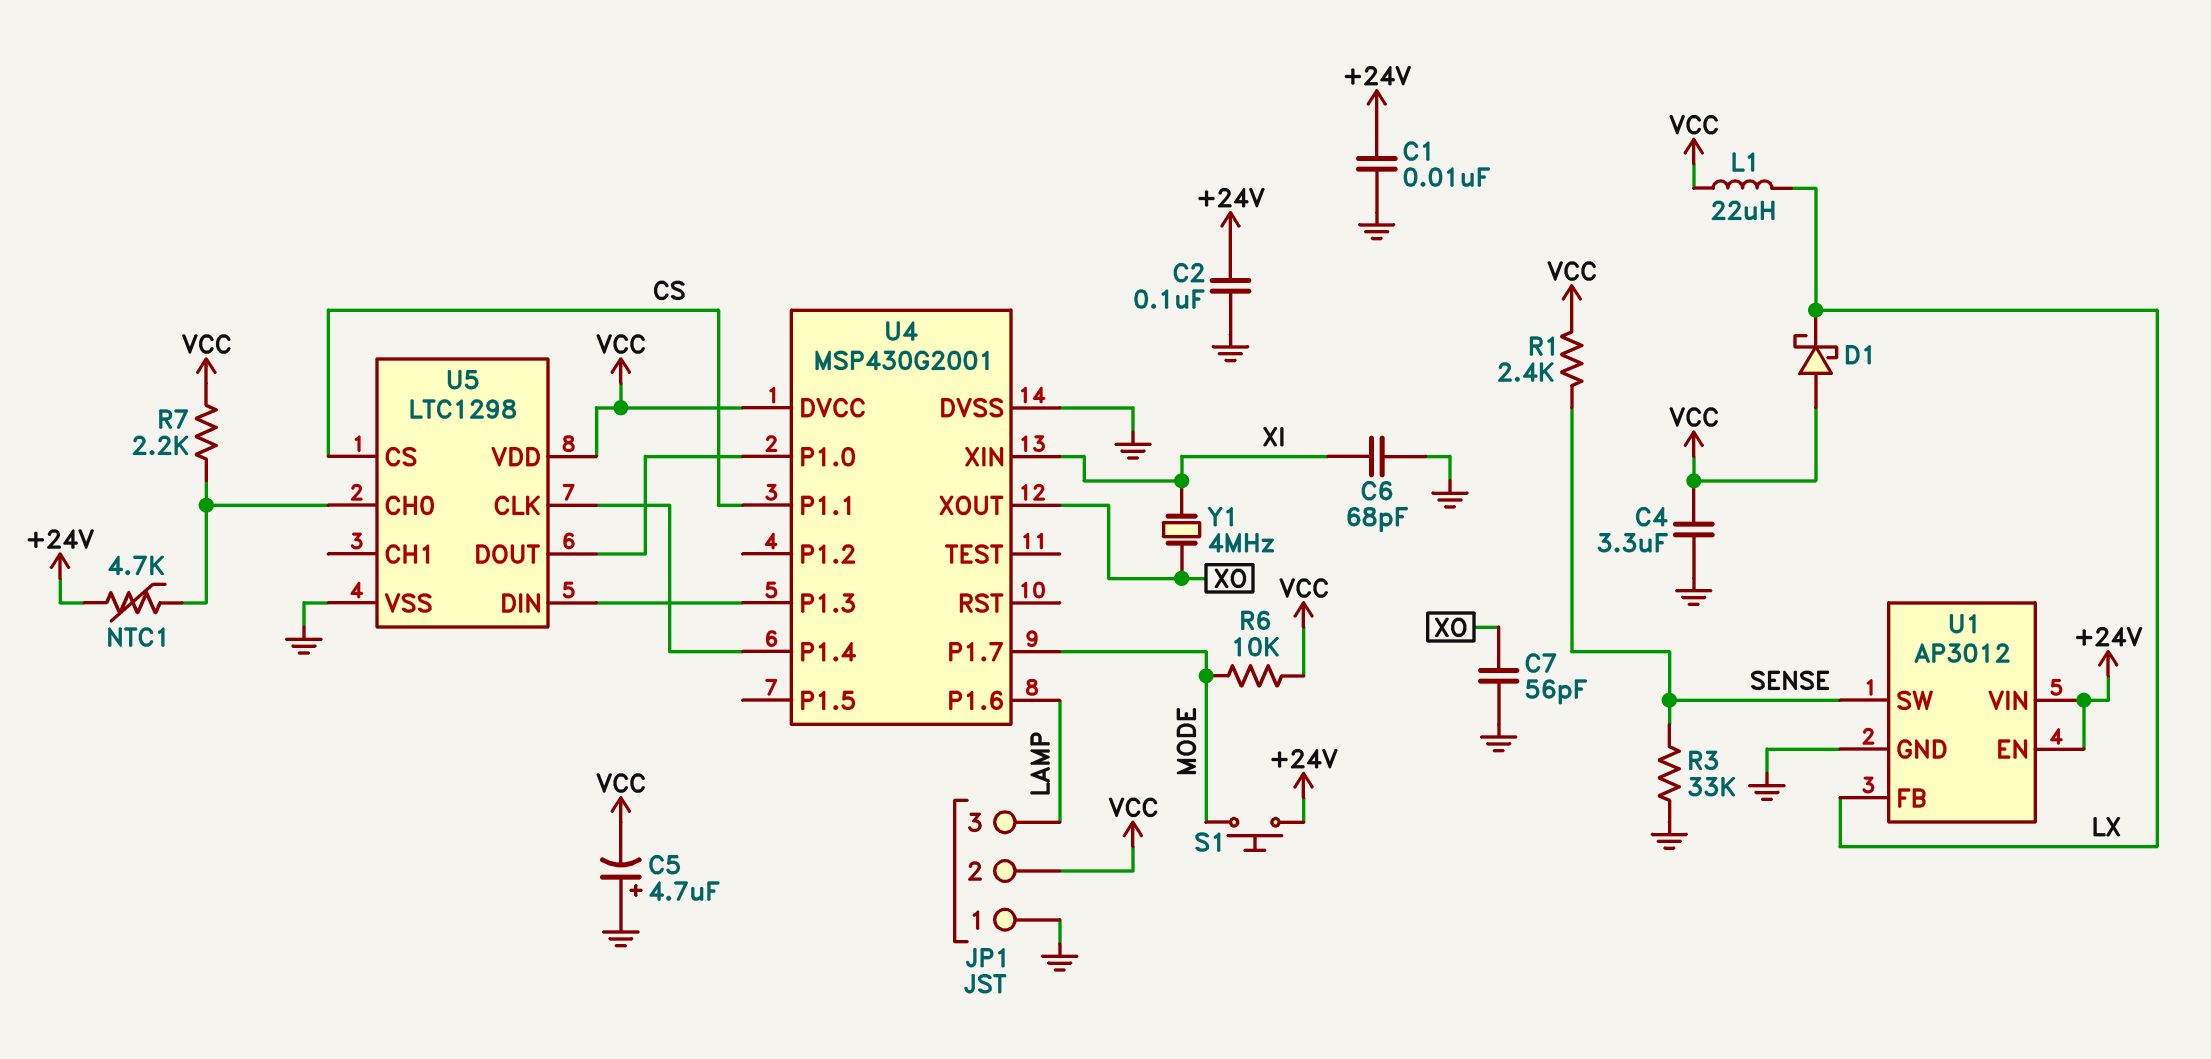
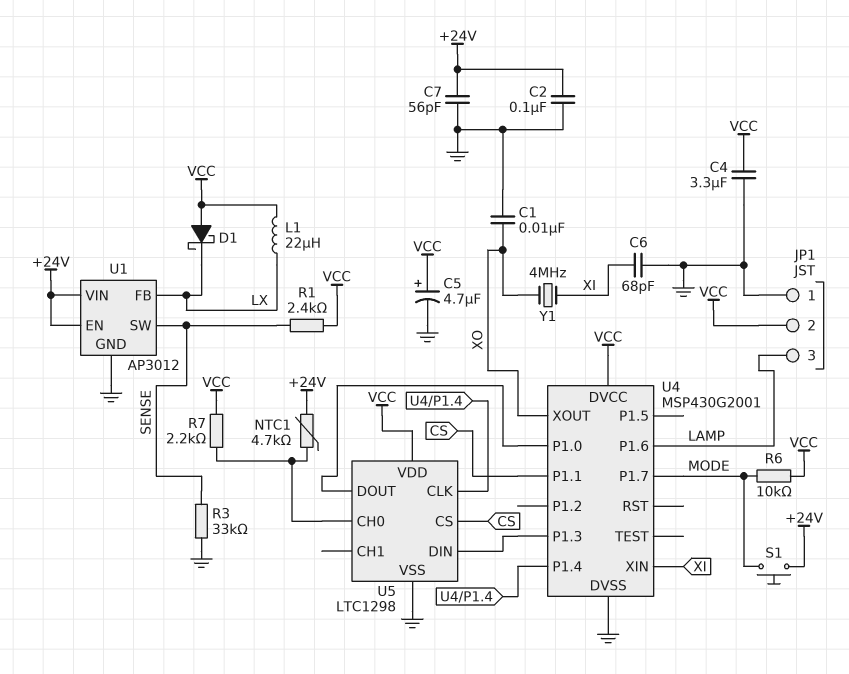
C1: 10nF (+24V, GND) -> 10nF (GND, XO)
C5: 4.7uF (plus GND, minus VCC) -> 4.7uF (plus VCC, minus GND)
C7: 56pF (GND, XO) -> 56pF (+24V, GND)

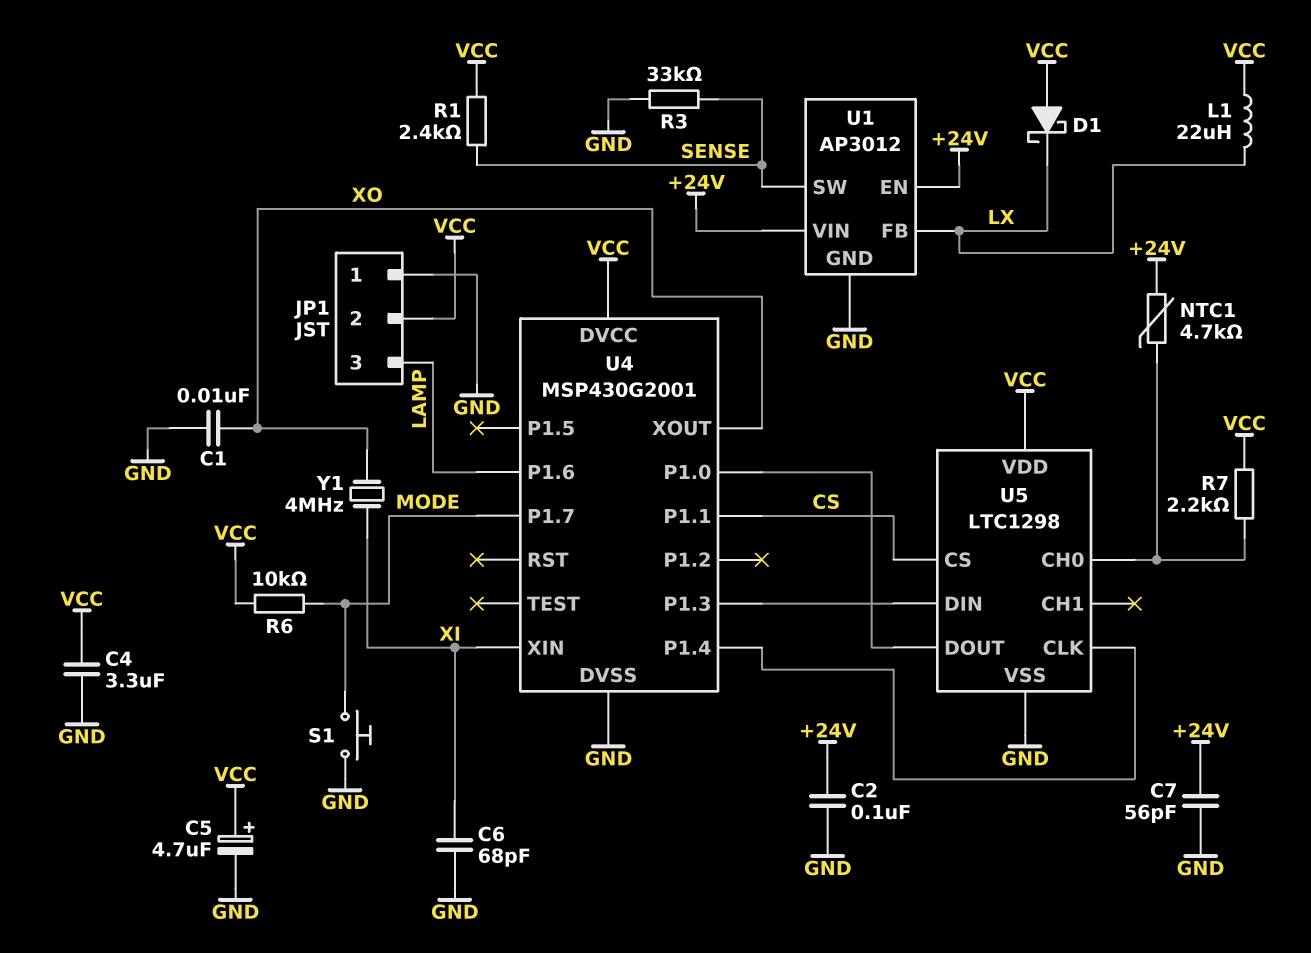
S1: button (+24V, MODE) -> button (GND, MODE)

